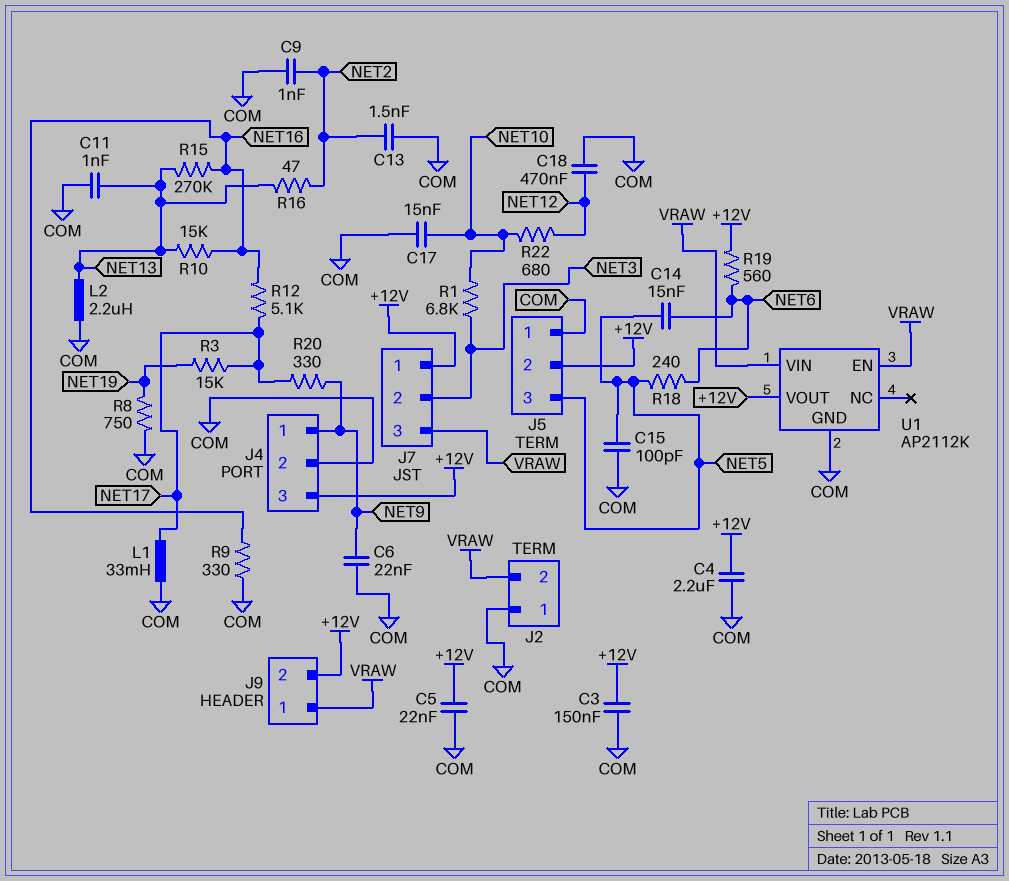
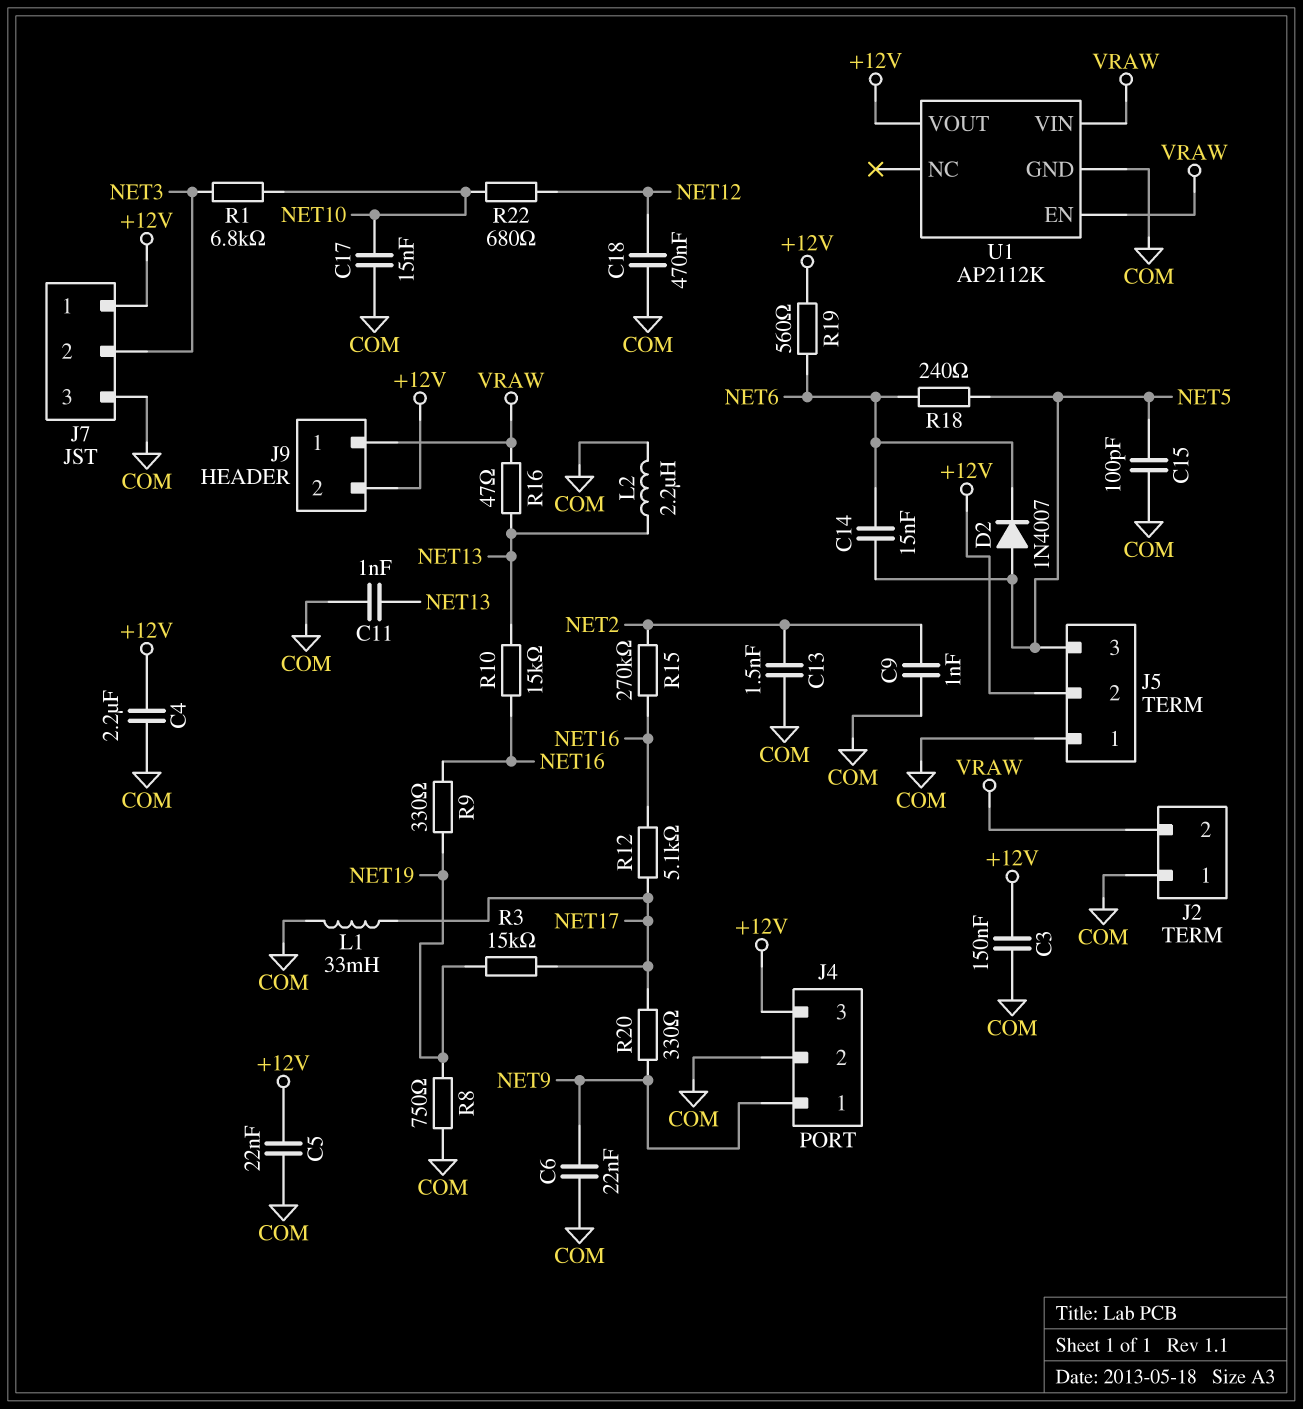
D2: none -> diode 1N4007 (A NET5, K NET6)
J7 pin 3: VRAW -> COM
R9: 330 (COM, NET16) -> 330 (NET16, NET19)
R15: 270k (NET13, NET16) -> 270k (NET2, NET16)
R16: 47 (NET2, NET13) -> 47 (NET13, VRAW)

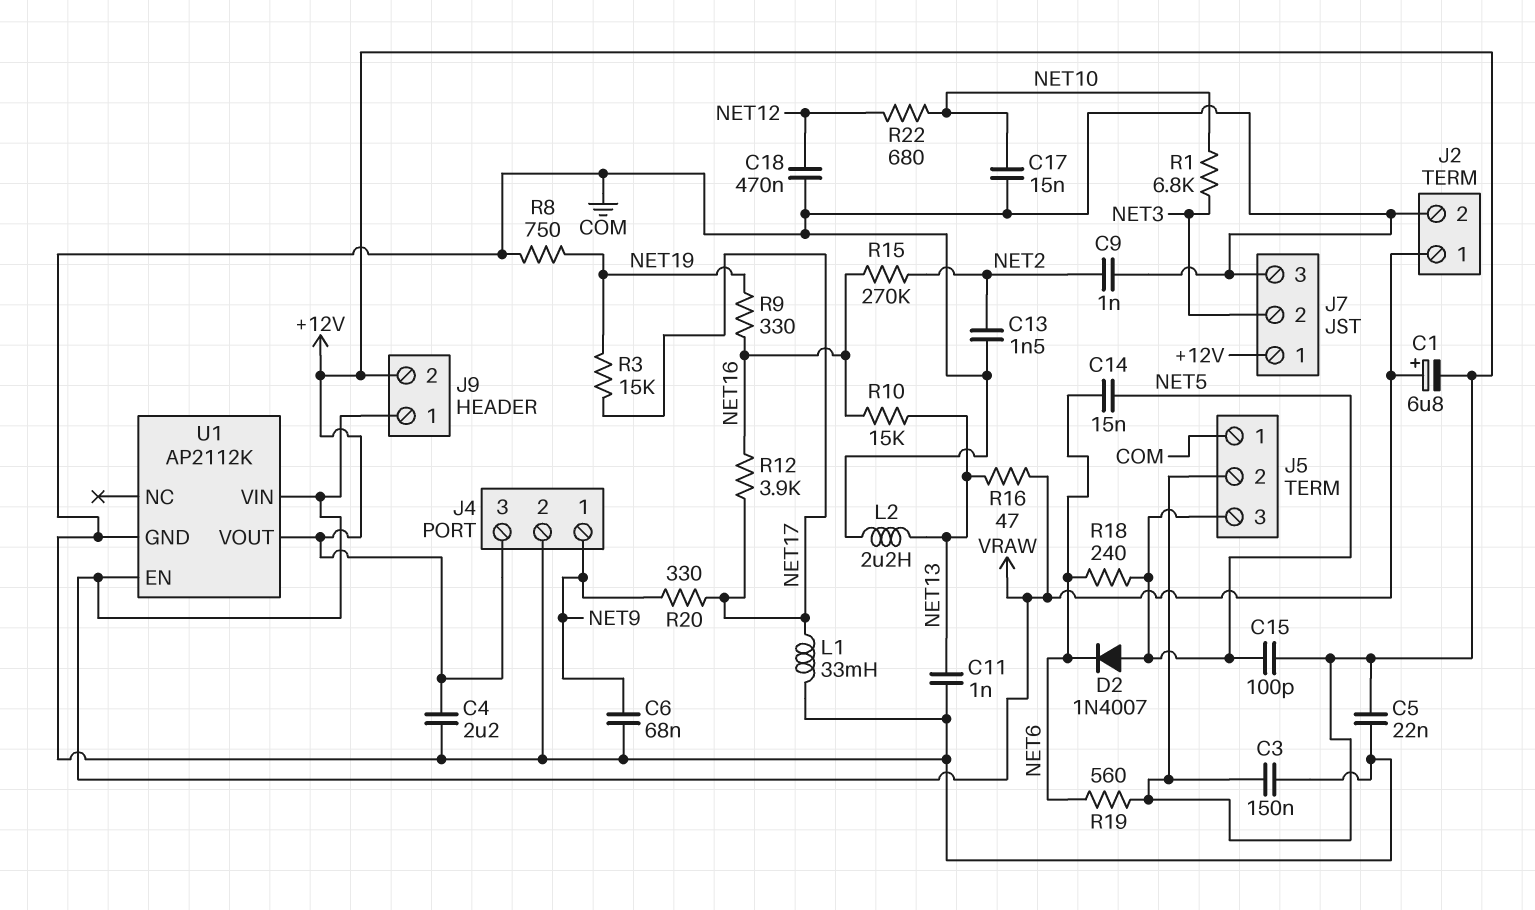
C1: none -> 6.8uF (plus VRAW, minus +12V)
C6: 22nF (COM, NET9) -> 68nF (COM, NET9)
C15: 100pF (COM, NET5) -> 100pF (+12V, NET5)
J2 pin 1: COM -> VRAW
J2 pin 2: VRAW -> COM
R12: 5.1k (NET16, NET17) -> 3.9k (NET16, NET17)

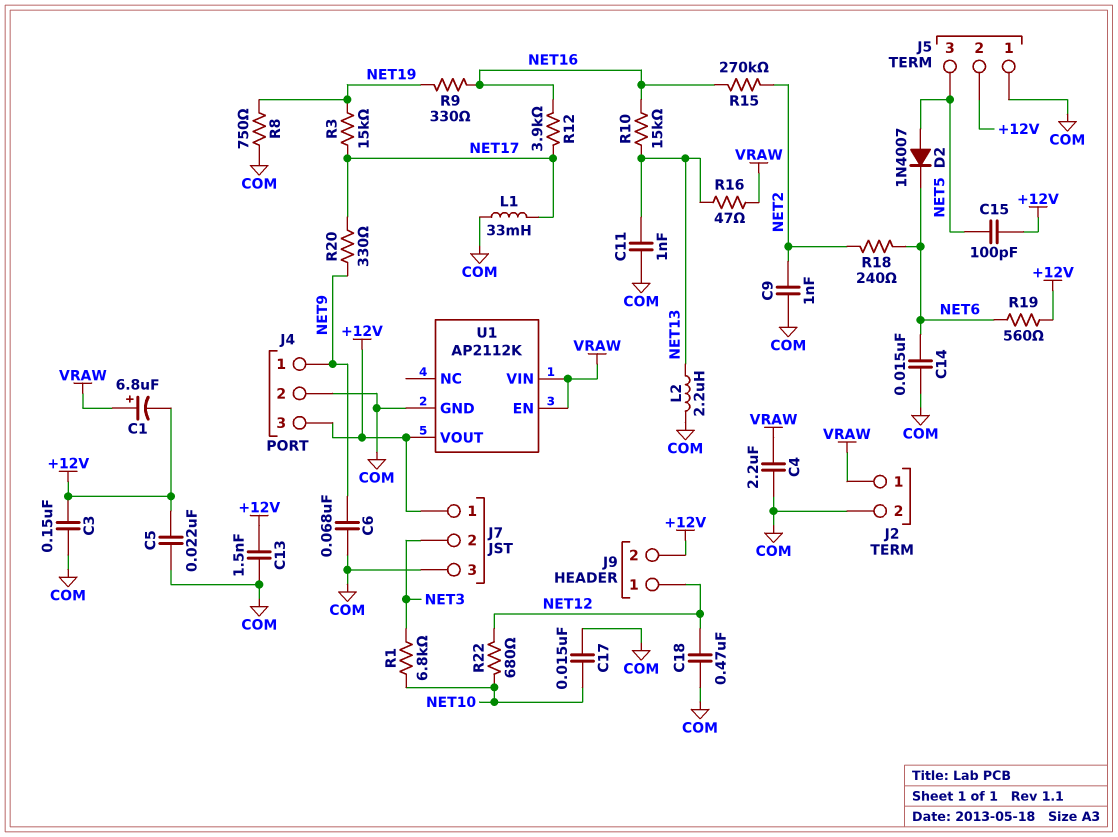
C4: 2.2uF (+12V, COM) -> 2.2uF (COM, VRAW)
C13: 1.5nF (COM, NET2) -> 1.5nF (+12V, COM)
C14: 15nF (NET5, NET6) -> 15nF (COM, NET6)
J9 pin 1: VRAW -> NET12
R18: 240 (NET5, NET6) -> 240 (NET2, NET6)

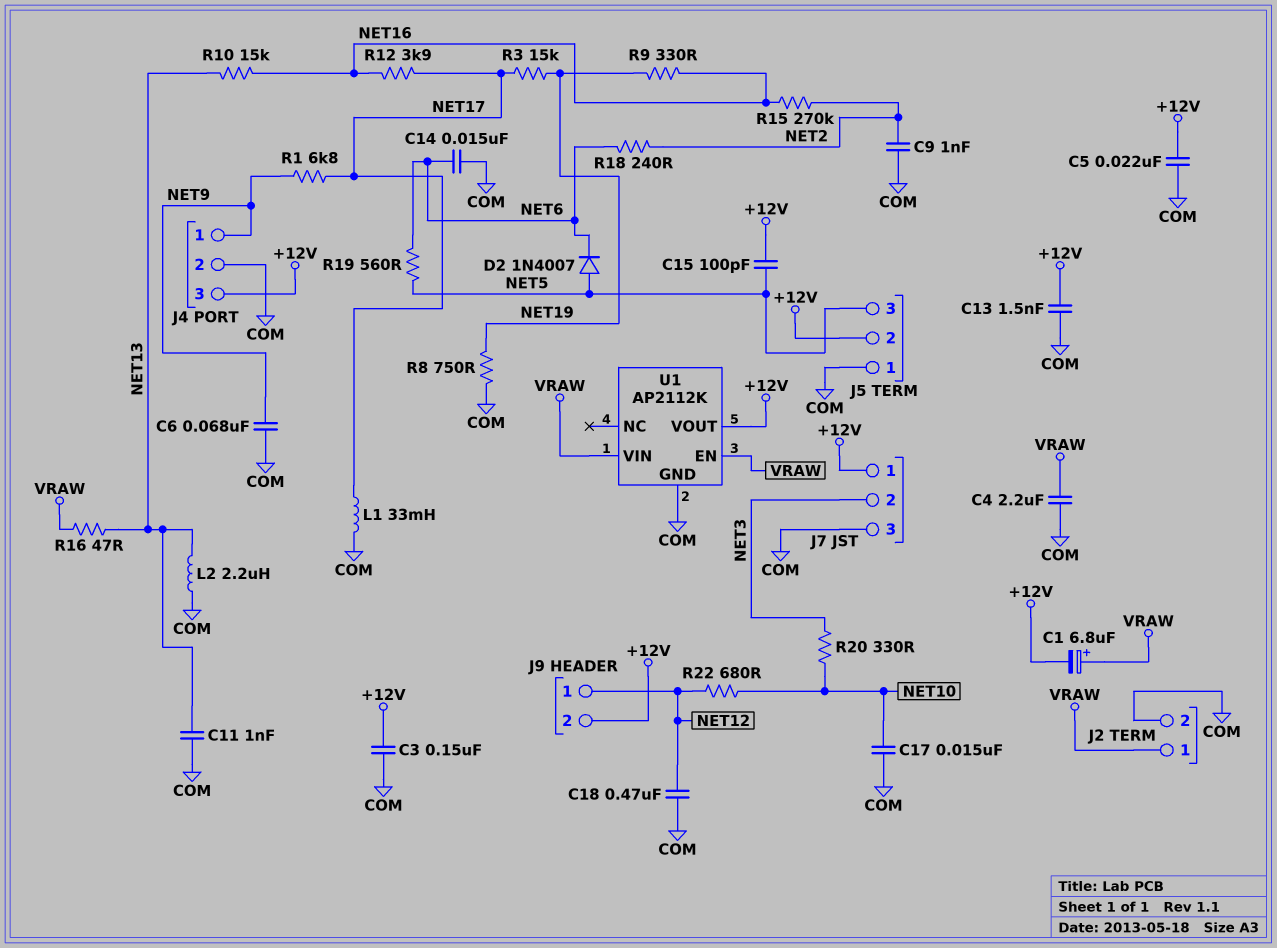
R1: 6.8k (NET3, NET10) -> 6.8k (NET9, NET17)
R19: 560 (+12V, NET6) -> 560 (NET5, NET6)
R20: 330 (NET9, NET17) -> 330 (NET3, NET10)

